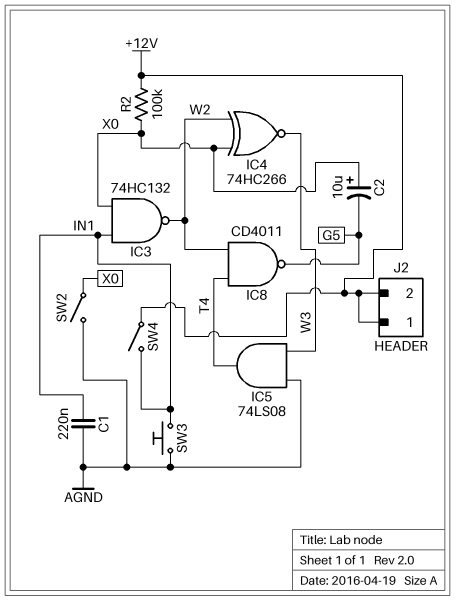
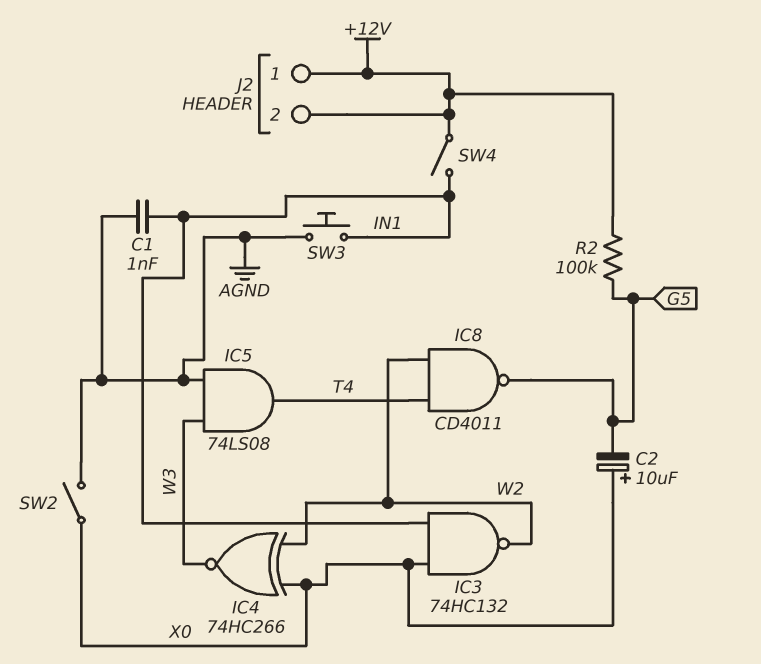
C1: 220nF (AGND, IN1) -> 1nF (AGND, IN1)
R2: 100k (+12V, X0) -> 100k (+12V, G5)

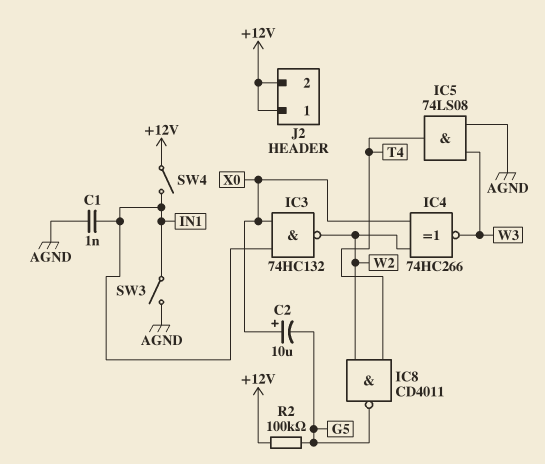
SW2: switch (AGND, X0) -> none
SW3: button (AGND, IN1) -> switch (AGND, IN1)

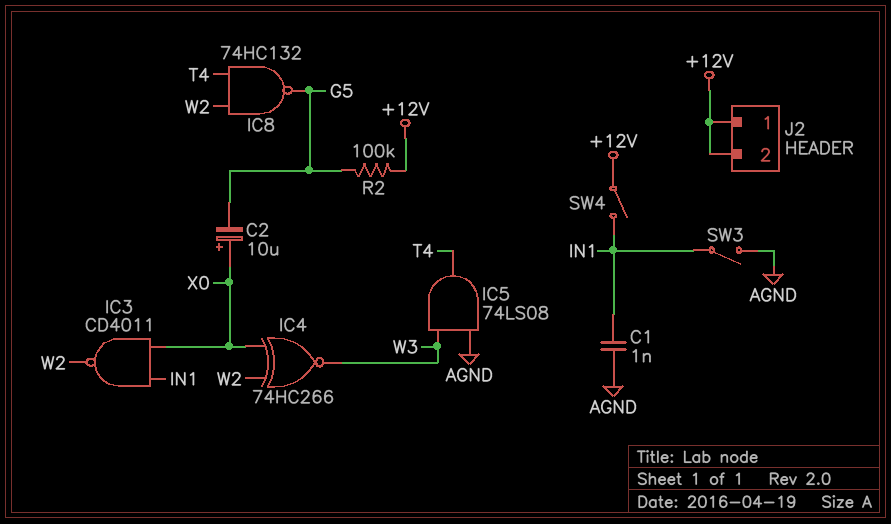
IC3: NAND 74HC132 (in IN1, in X0, out W2) -> NAND CD4011 (in IN1, in X0, out W2)
IC8: NAND CD4011 (in T4, in W2, out G5) -> NAND 74HC132 (in T4, in W2, out G5)

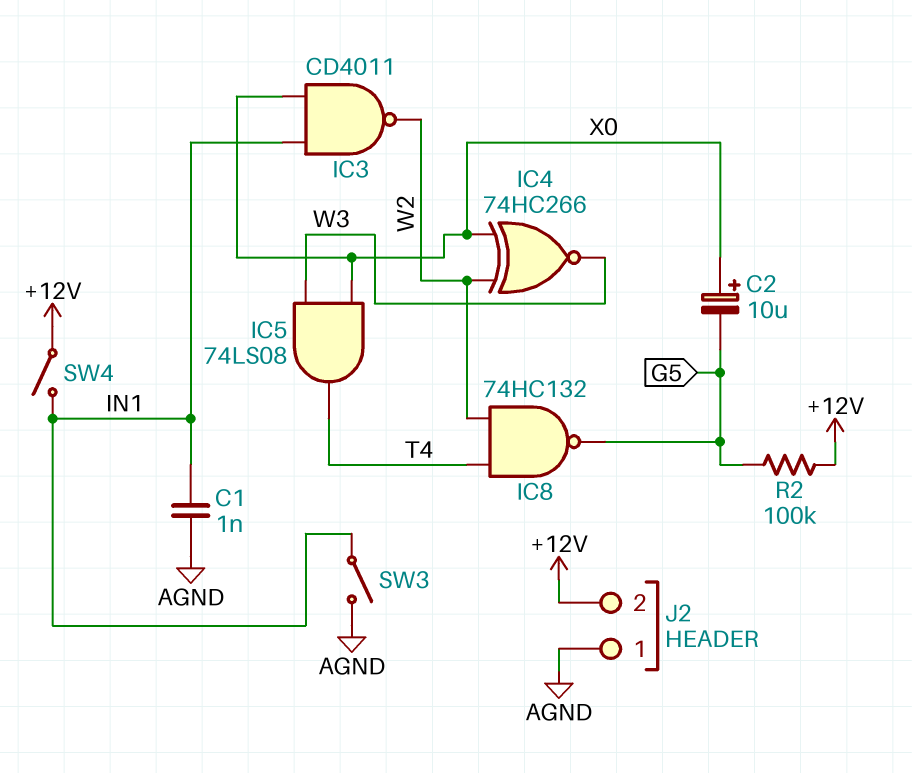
IC5: AND 74LS08 (in AGND, in W3, out T4) -> AND 74LS08 (in W3, in X0, out T4)
J2 pin 1: +12V -> AGND

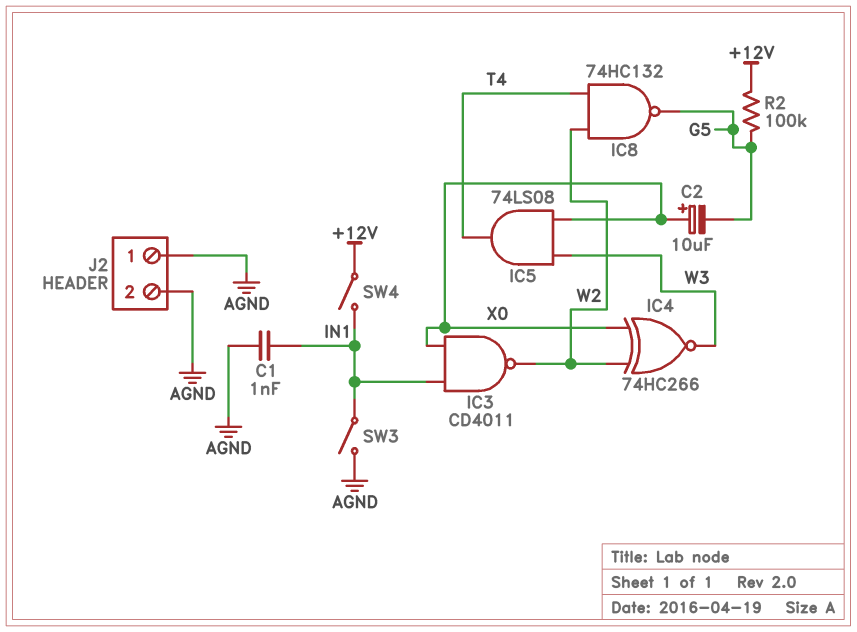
J2 pin 2: +12V -> AGND

